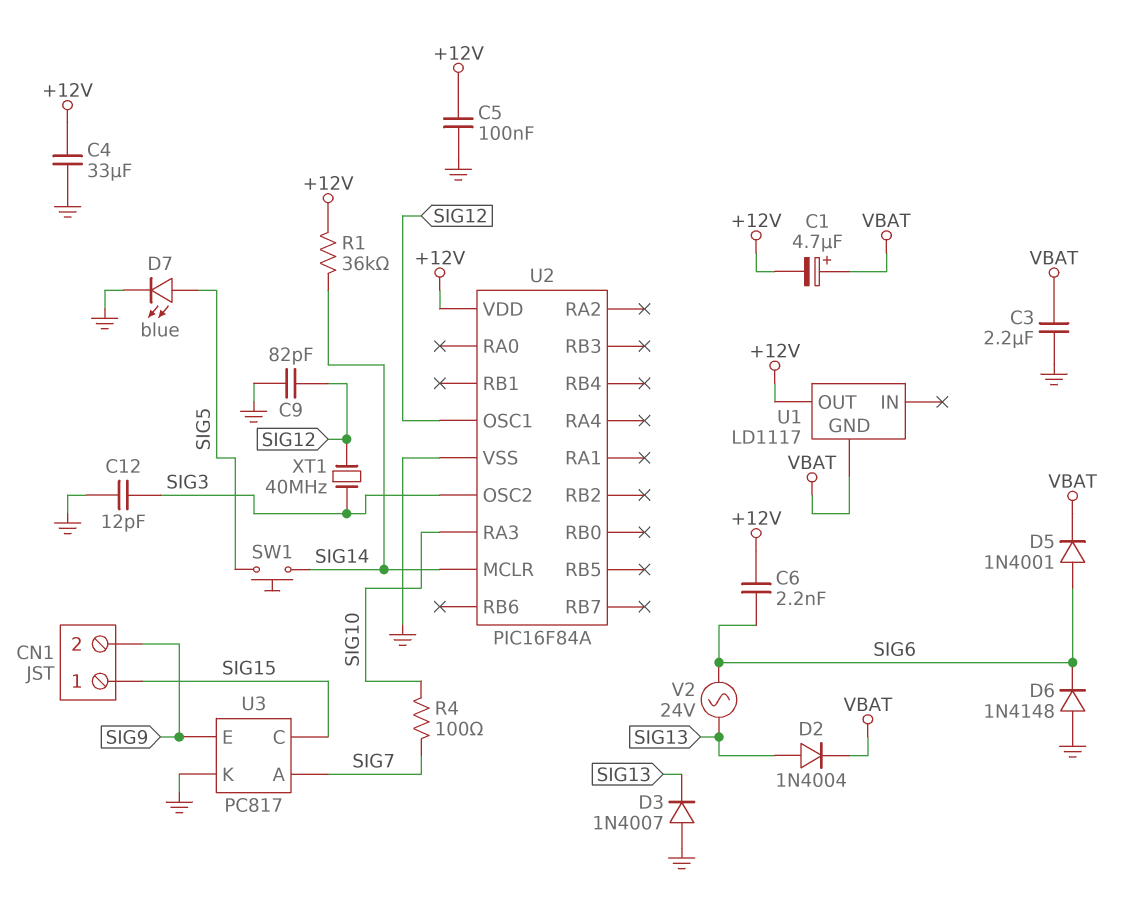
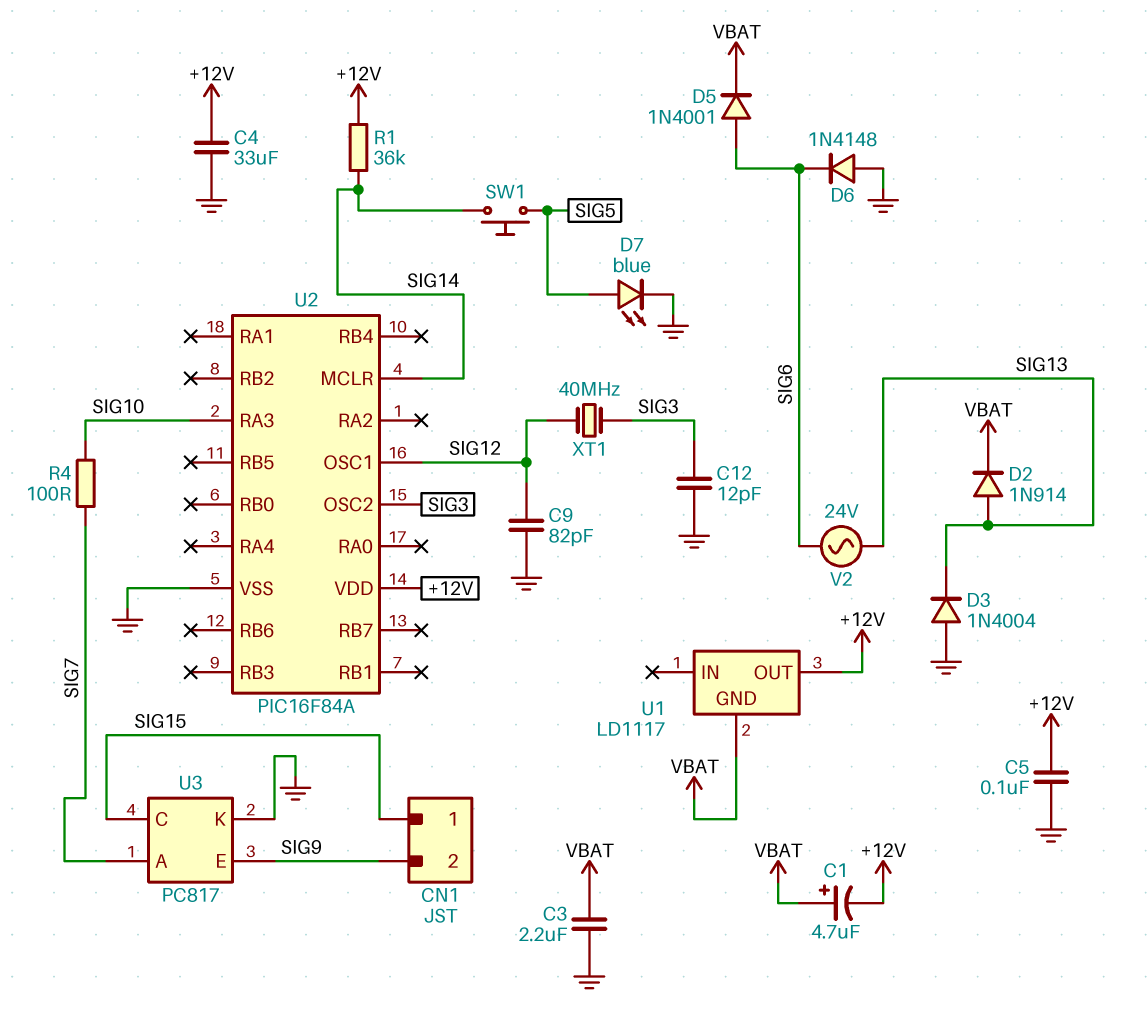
C6: 2.2nF (+12V, SIG6) -> none
D2: diode 1N4004 (A SIG13, K VBAT) -> diode 1N914 (A SIG13, K VBAT)
D3: diode 1N4007 (A GND, K SIG13) -> diode 1N4004 (A GND, K SIG13)

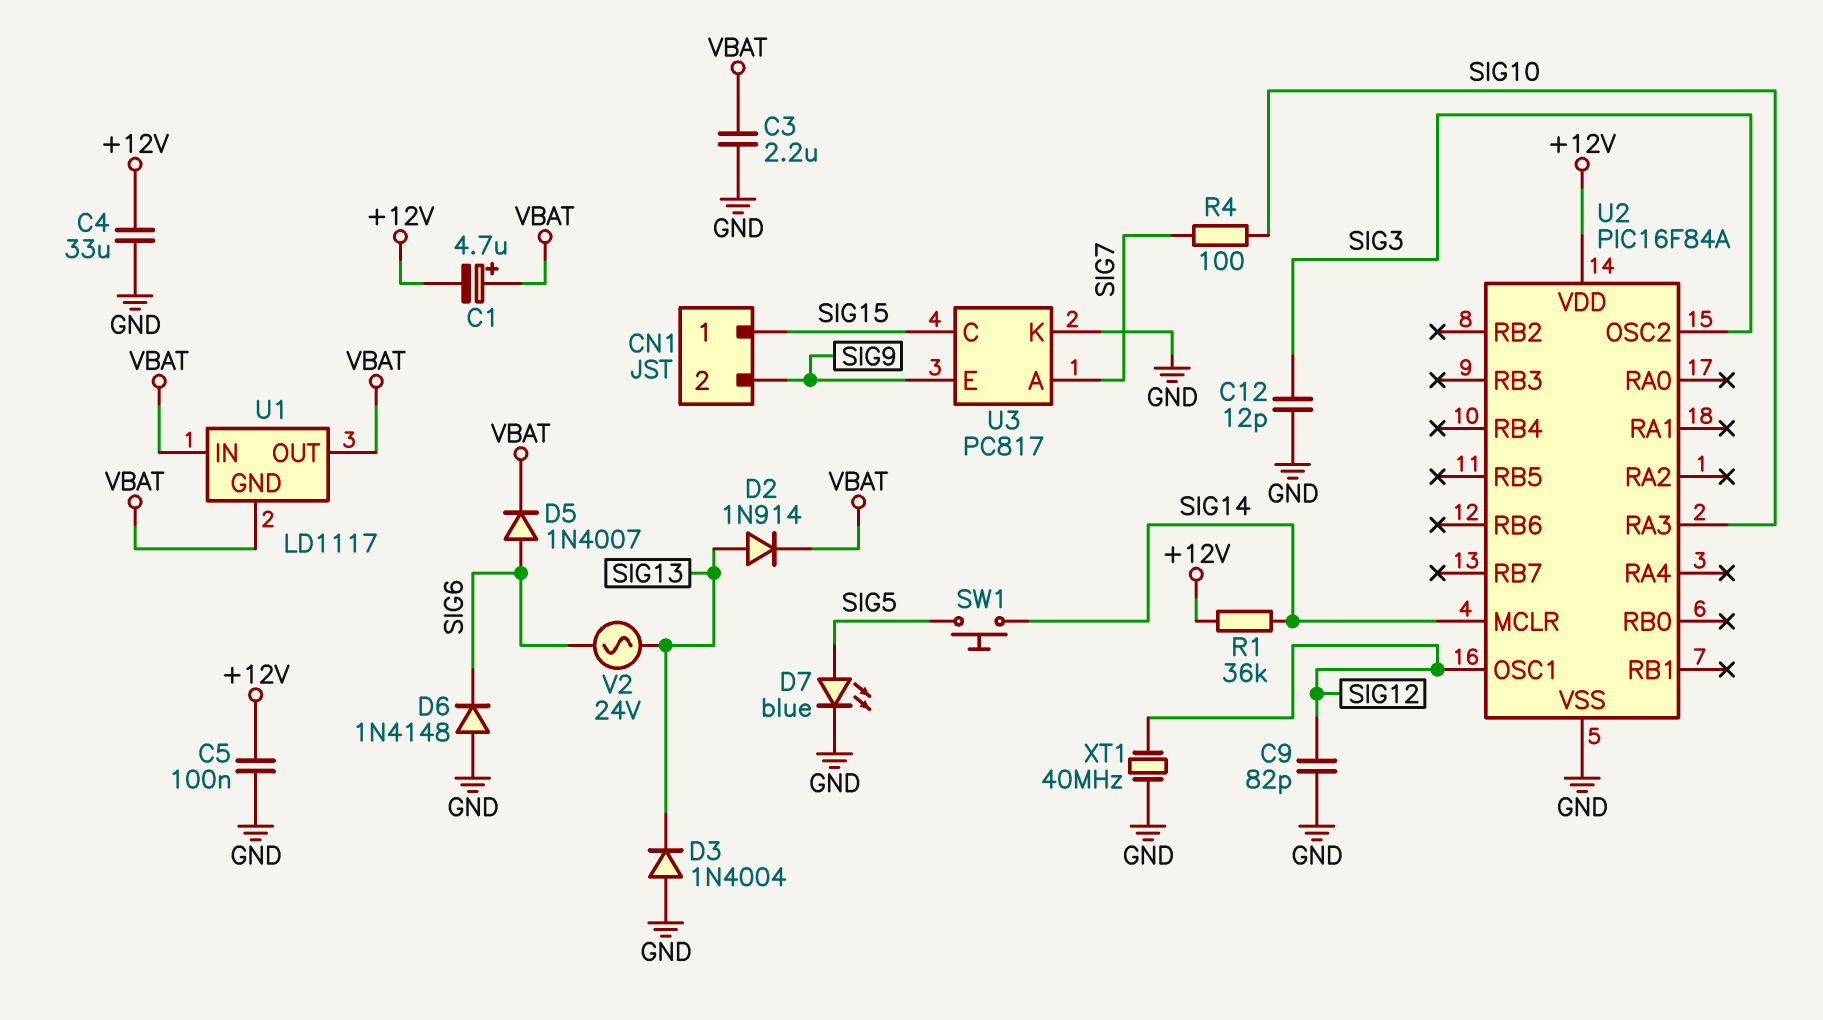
D5: diode 1N4001 (A SIG6, K VBAT) -> diode 1N4007 (A SIG6, K VBAT)
U1 pin IN: none -> VBAT
U1 pin OUT: +12V -> VBAT
XT1: 40MHz (SIG3, SIG12) -> 40MHz (GND, SIG12)

